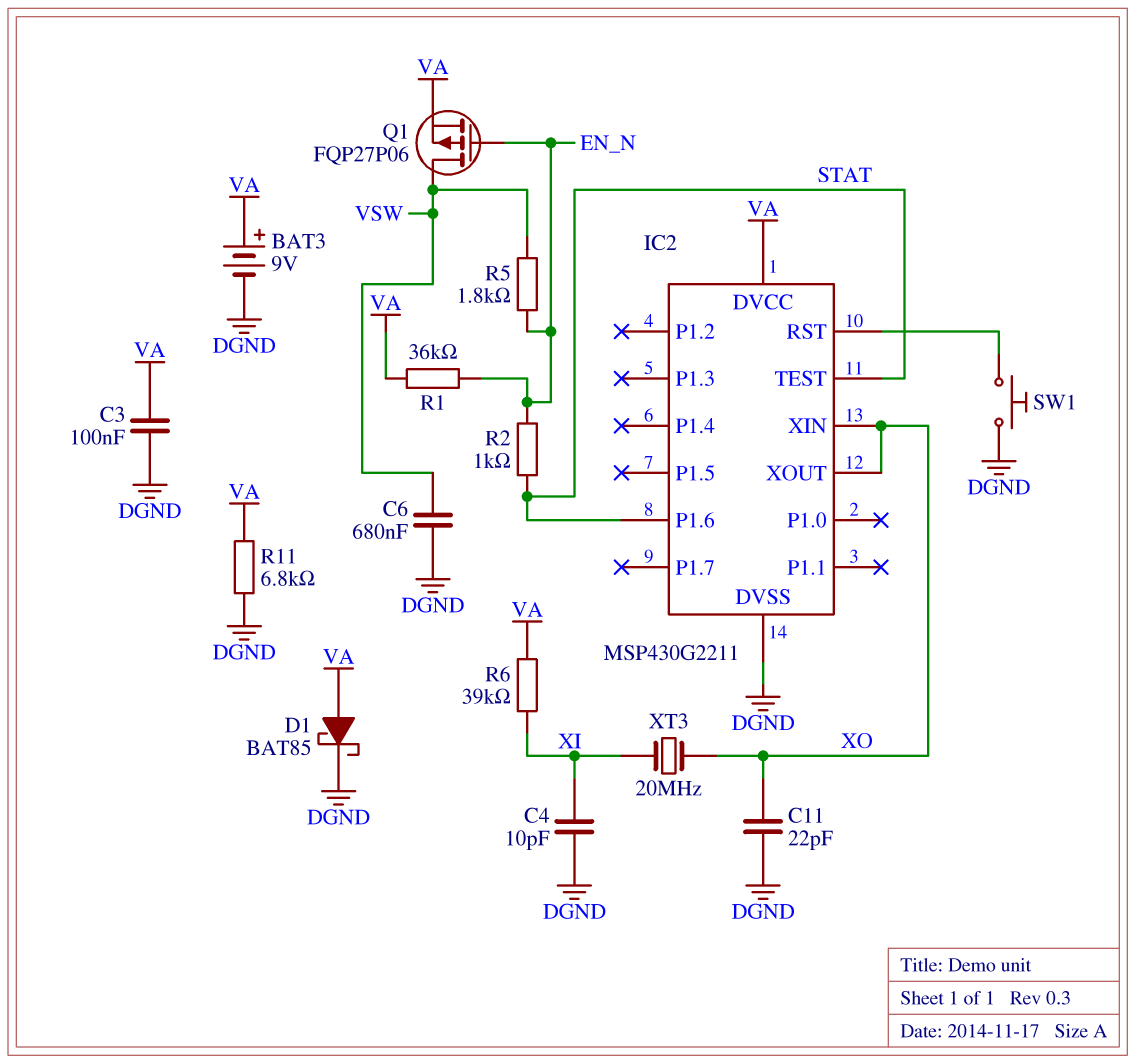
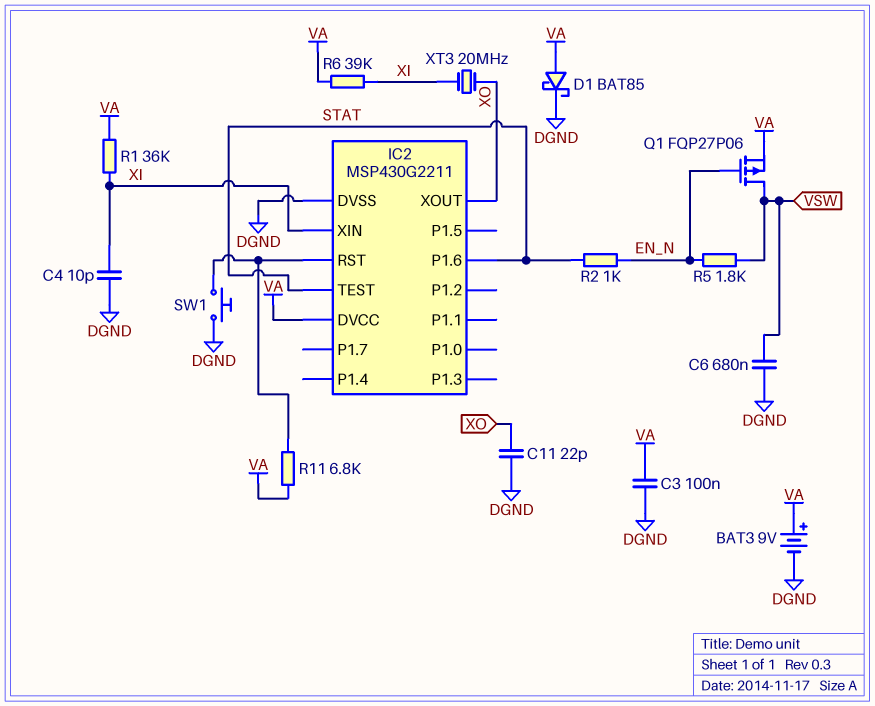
IC2 pin XIN: XO -> XI
R1: 36k (EN_N, VA) -> 36k (VA, XI)
R11: 6.8k (DGND, VA) -> 6.8k (IC2/RST, VA)

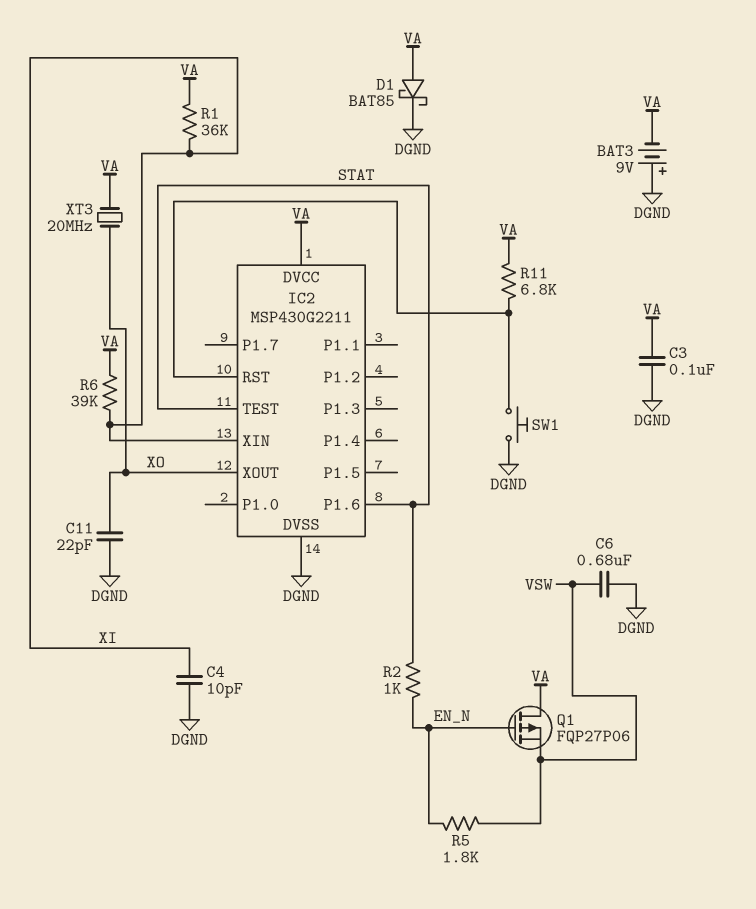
BAT3: 9V (plus VA, minus DGND) -> 9V (plus DGND, minus VA)
Q1: PMOS FQP27P06 (G EN_N, D VSW, S VA) -> PMOS FQP27P06 (G EN_N, D VA, S VSW)
XT3: 20MHz (XI, XO) -> 20MHz (VA, XO)

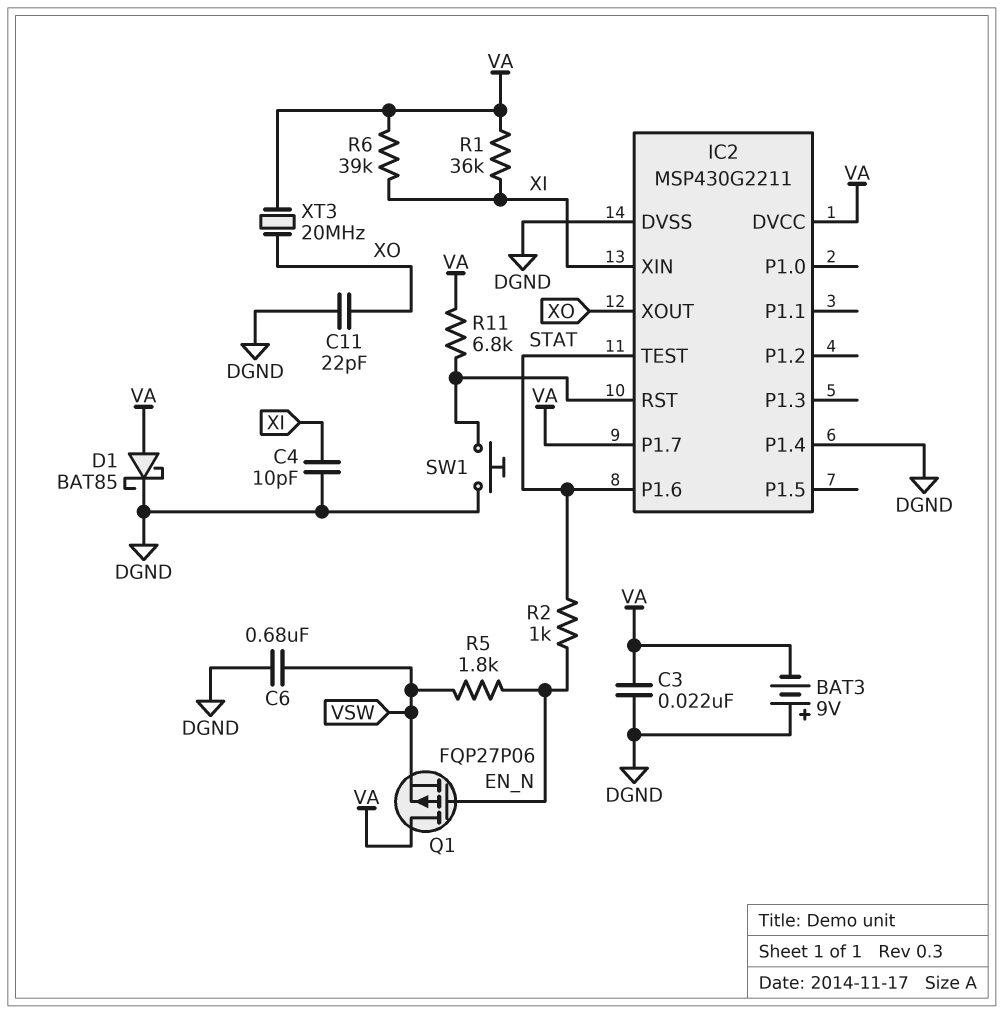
C3: 100nF (DGND, VA) -> 22nF (DGND, VA)
IC2 pin P1.4: none -> DGND
IC2 pin P1.7: none -> VA

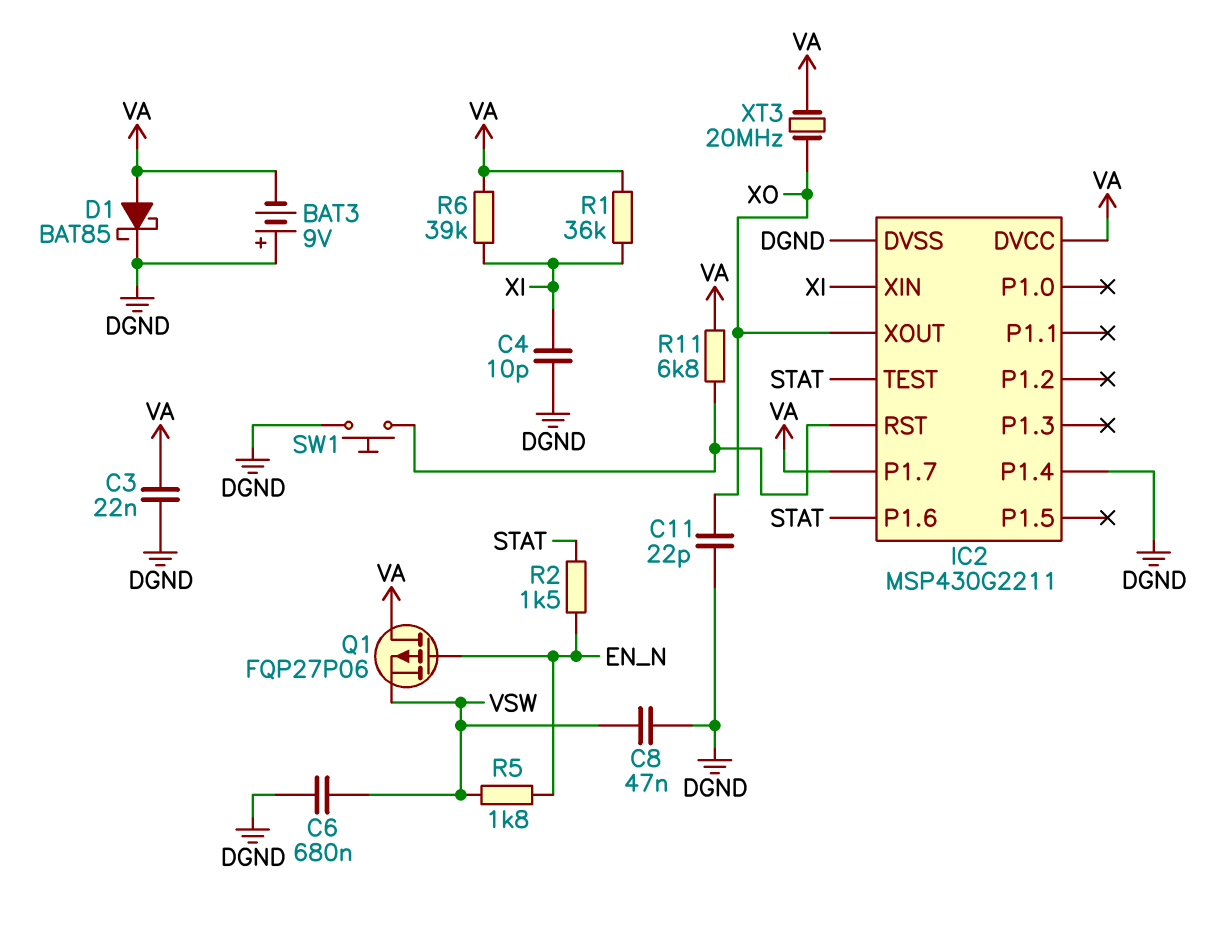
C8: none -> 47nF (DGND, VSW)
R2: 1k (EN_N, STAT) -> 1.5k (EN_N, STAT)

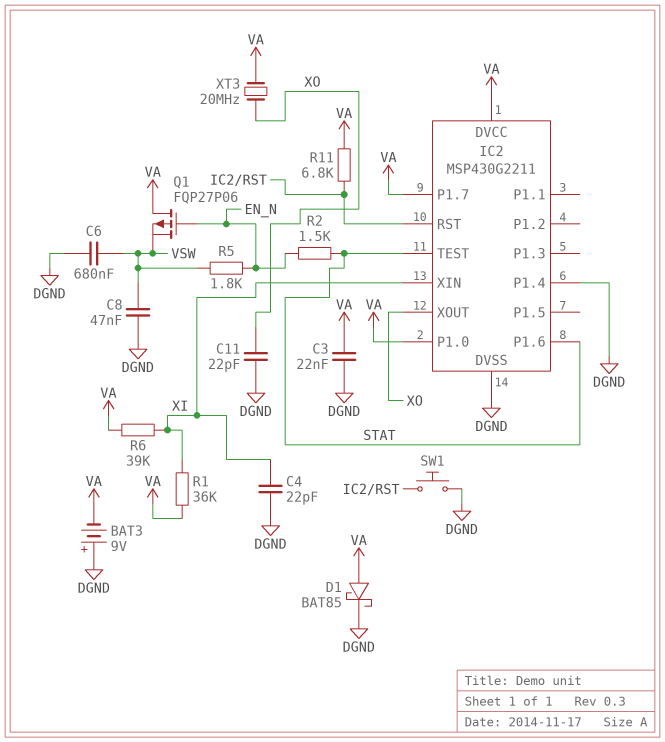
C4: 10pF (DGND, XI) -> 22pF (DGND, XI)
IC2 pin P1.0: none -> VA

